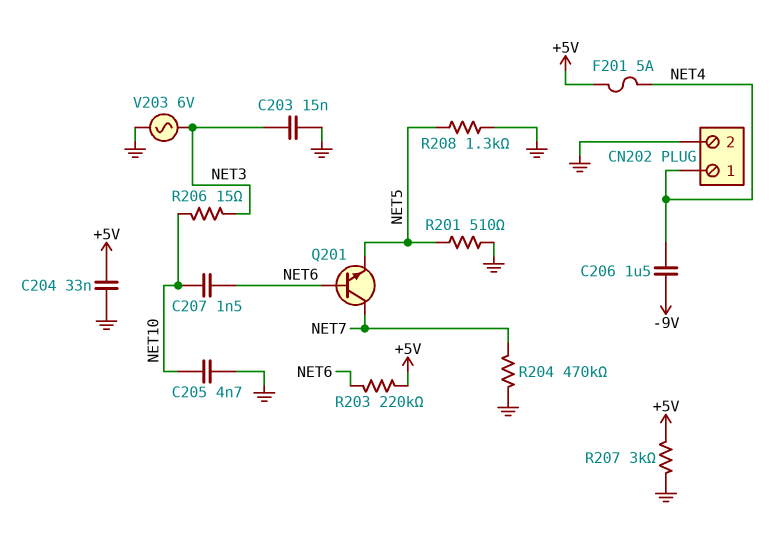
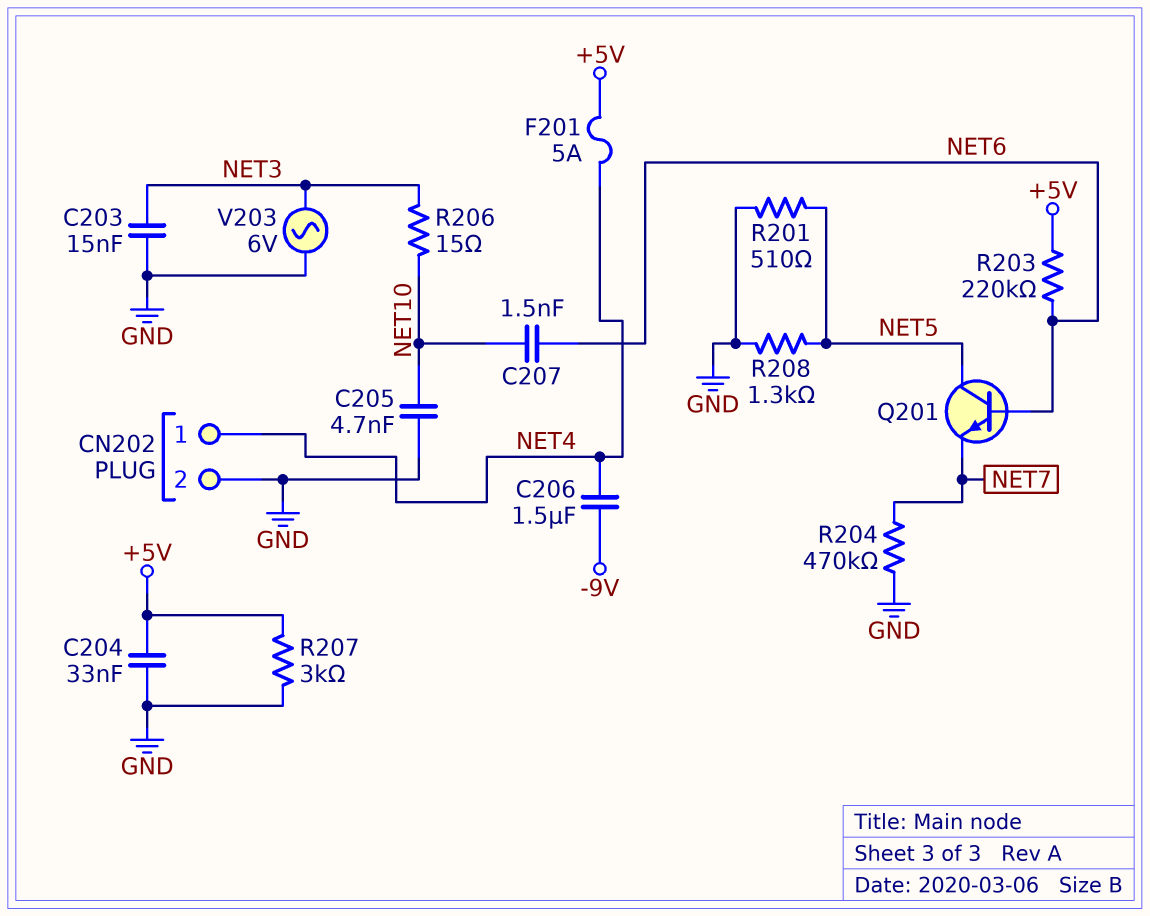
Q201: NPN (B NET6, C NET7, E NET5) -> NPN (B NET6, C NET5, E NET7)

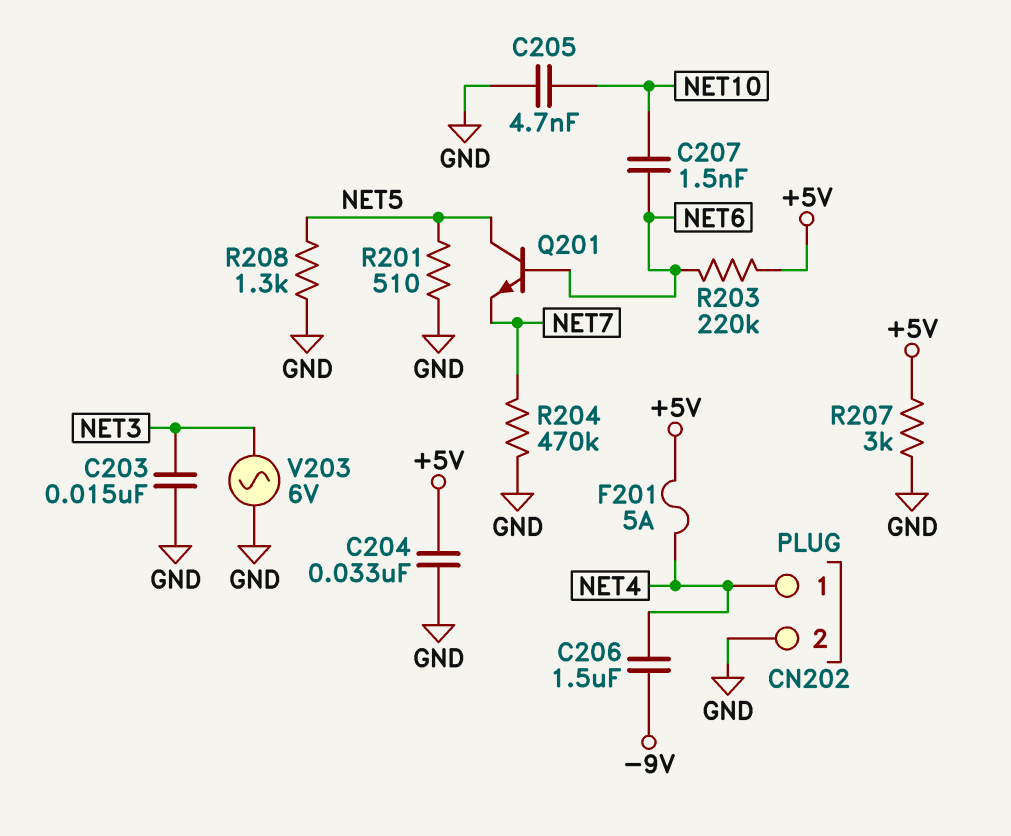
R206: 15 (NET3, NET10) -> none

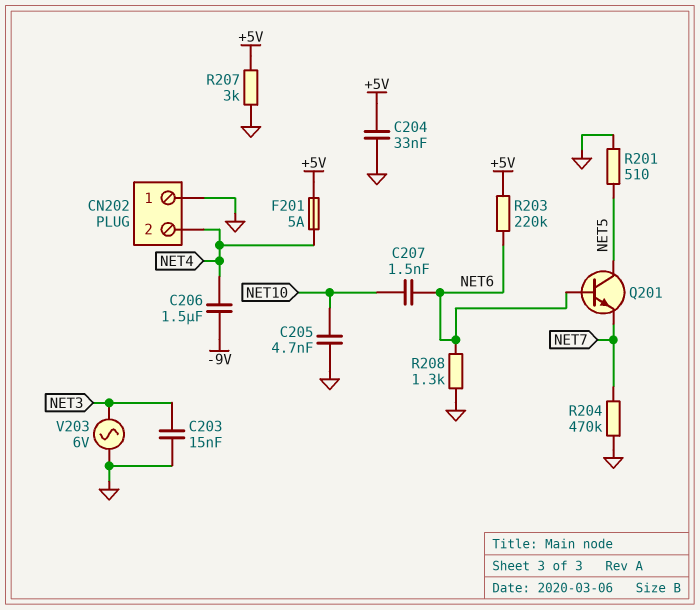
CN202 pin 1: NET4 -> GND
CN202 pin 2: GND -> NET4
R208: 1.3k (GND, NET5) -> 1.3k (GND, NET6)

